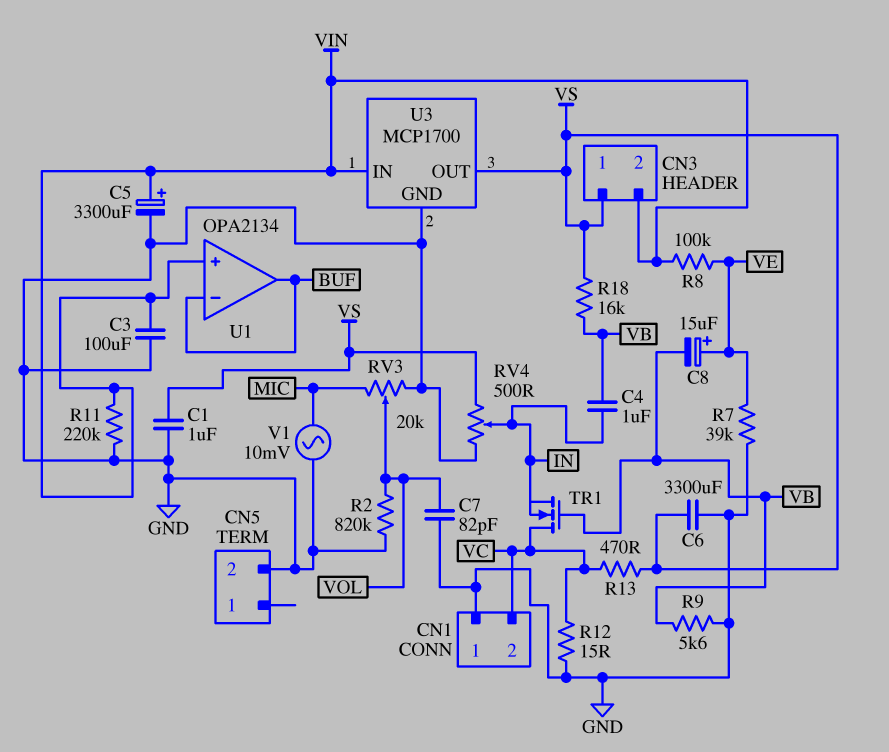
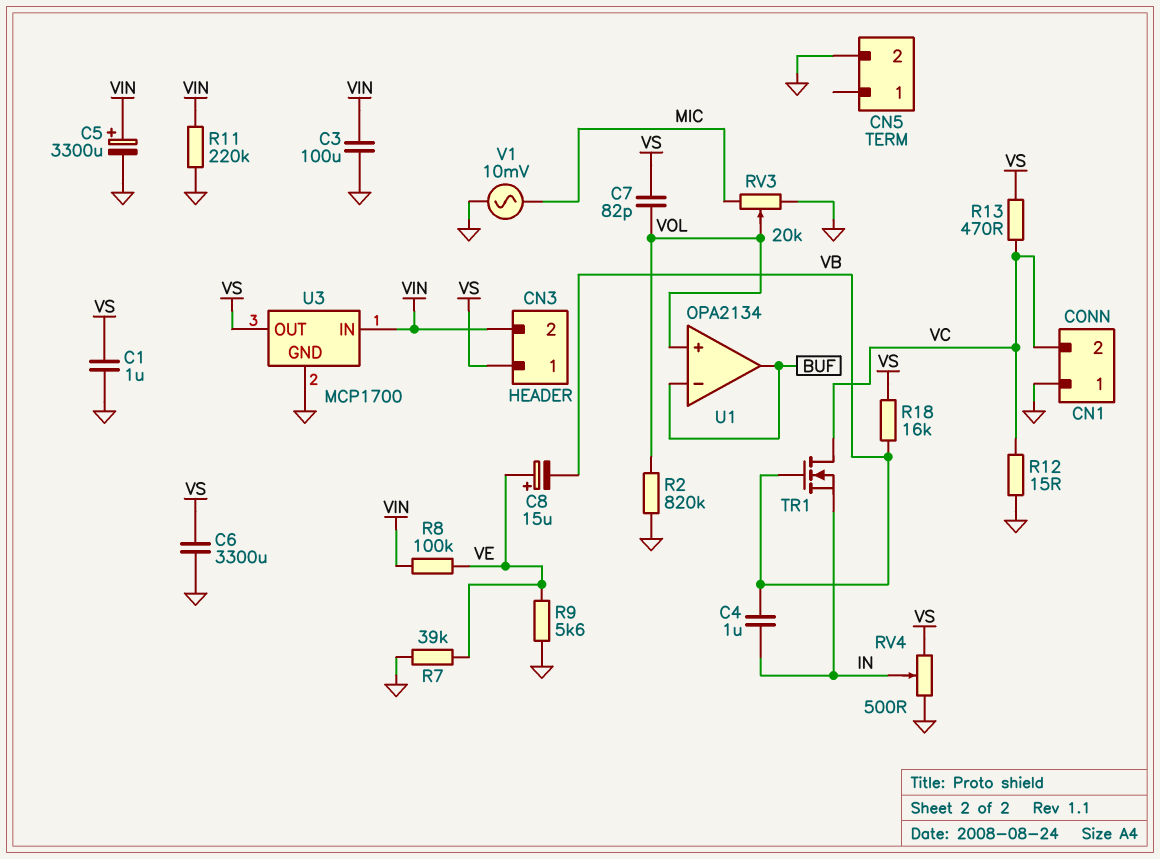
C7: 82pF (GND, VOL) -> 82pF (VOL, VS)
R9: 5.6k (GND, VB) -> 5.6k (GND, VE)
U1 pin in+: VIN -> VOL

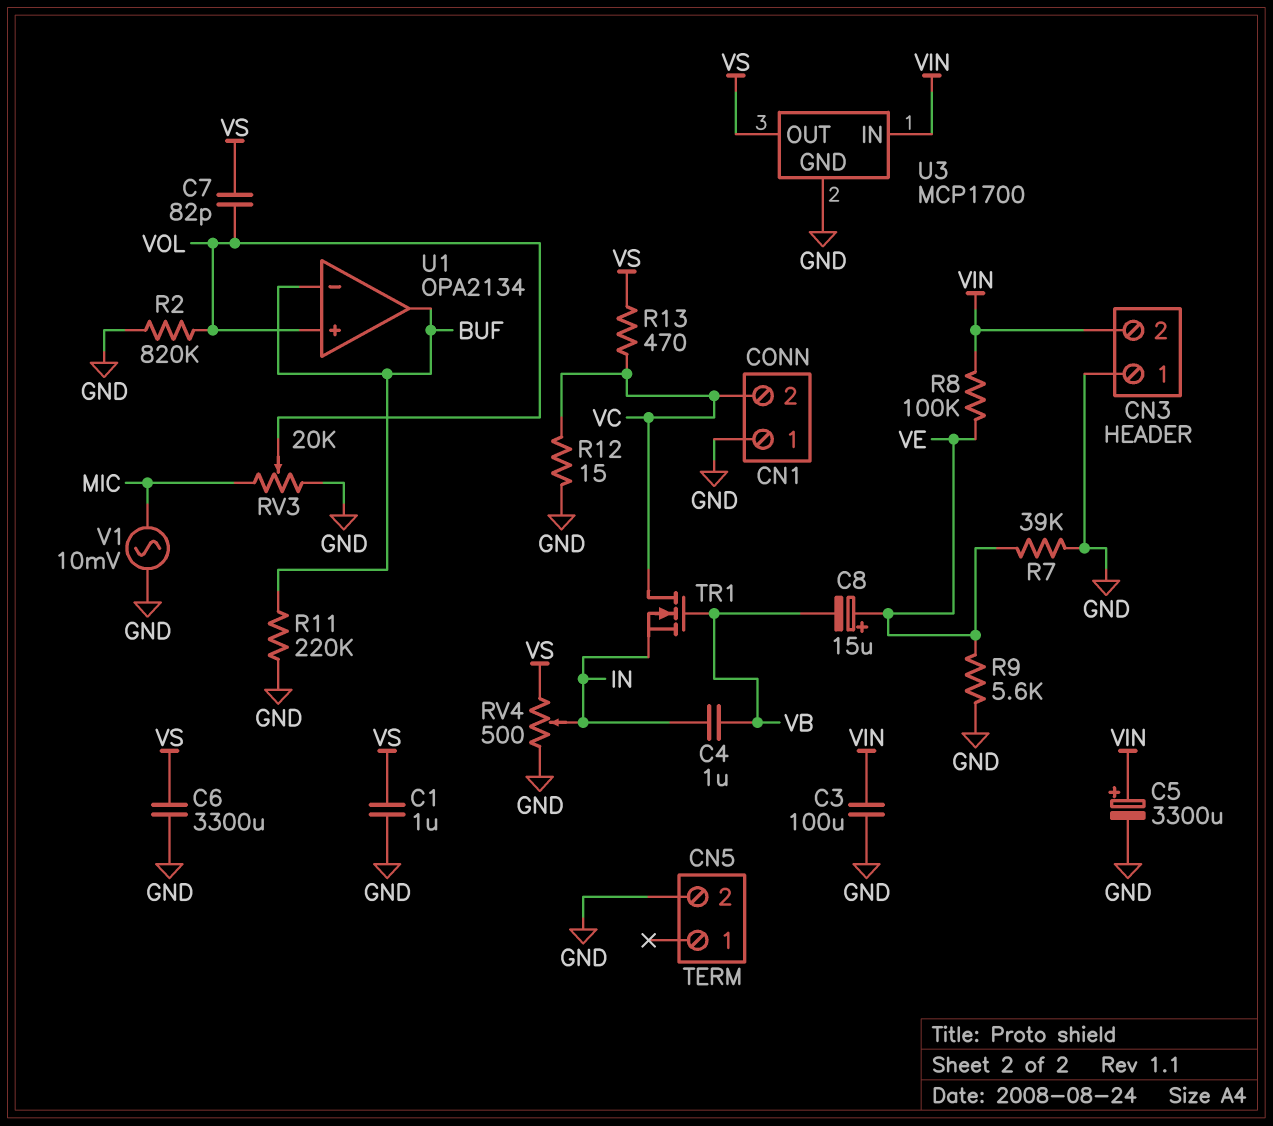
CN3 pin 1: VS -> GND
R11: 220k (GND, VIN) -> 220k (BUF, GND)
R18: 16k (VB, VS) -> none

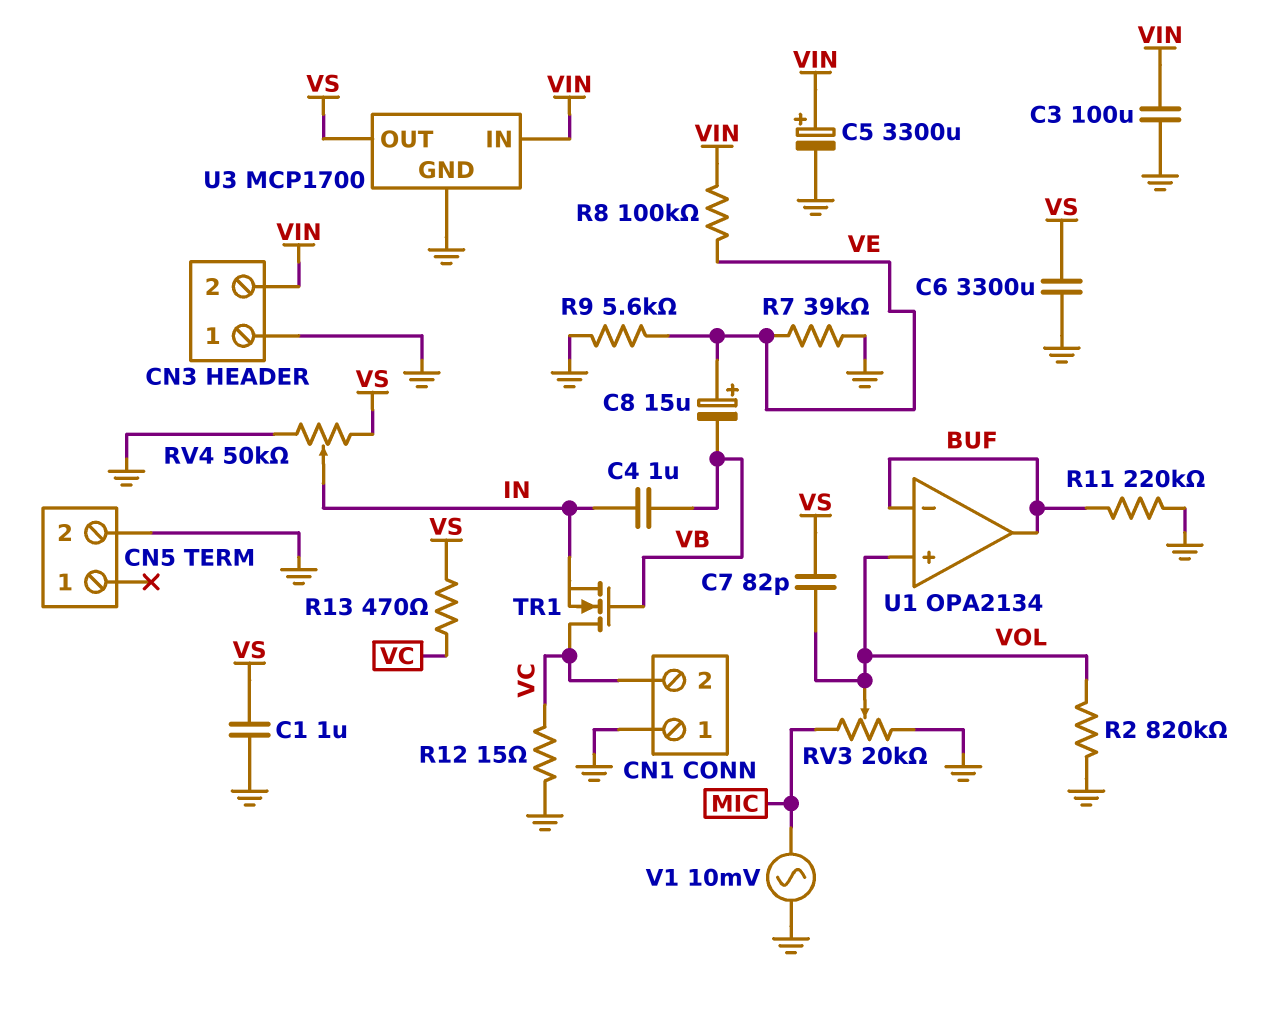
RV4: 500 (GND, VS, wiper IN) -> 50k (GND, VS, wiper IN)

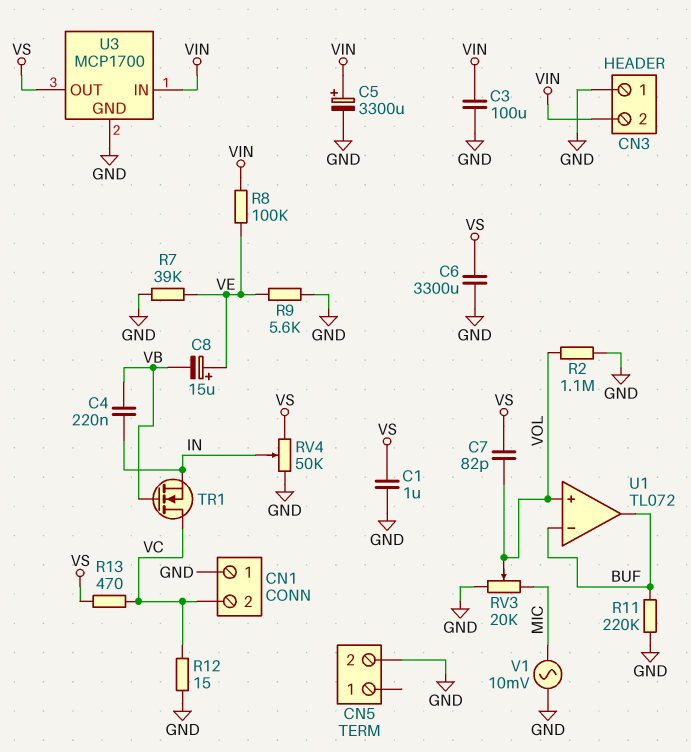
C4: 1uF (IN, VB) -> 220nF (IN, VB)
R2: 820k (GND, VOL) -> 1.1M (GND, VOL)
U1: OPA2134 -> TL072

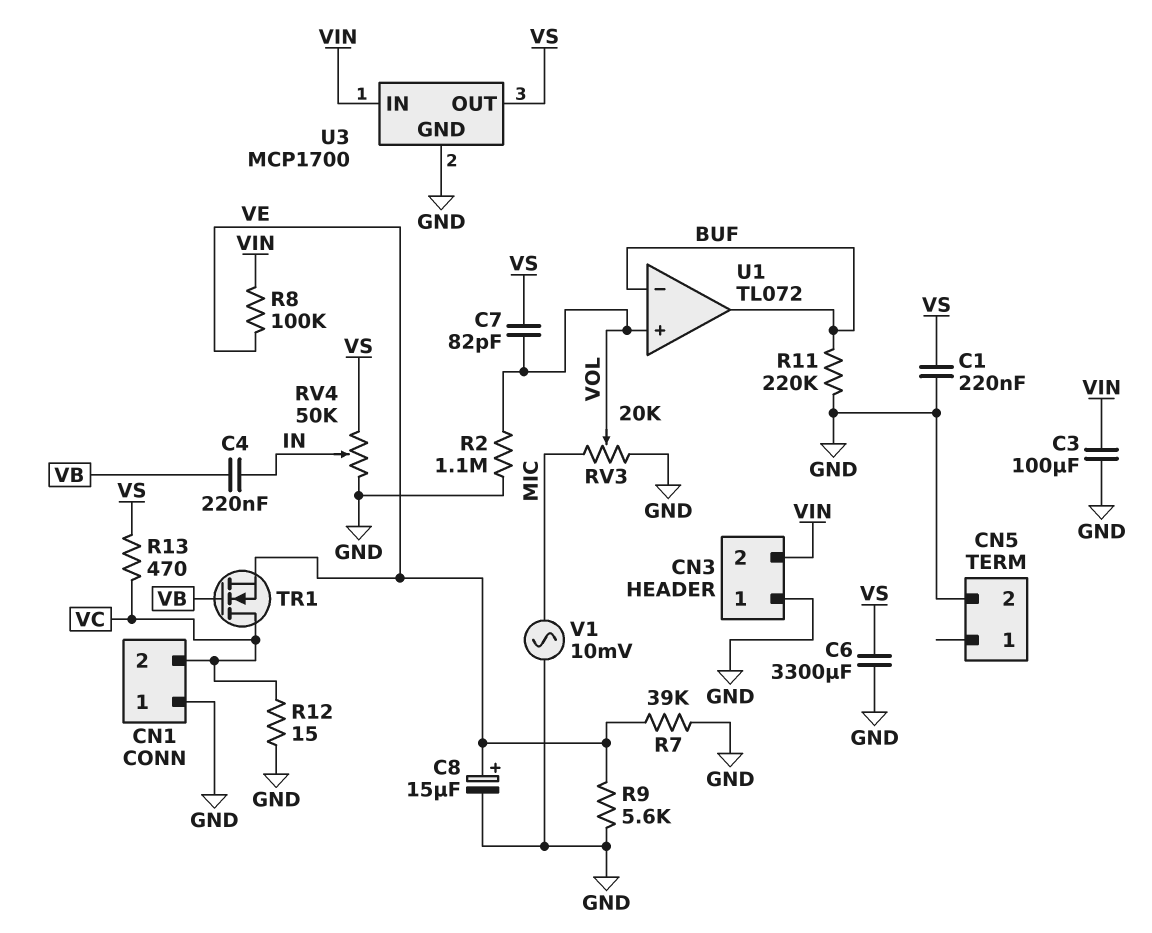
C1: 1uF (GND, VS) -> 220nF (GND, VS)
C5: 3300uF (plus VIN, minus GND) -> none
C8: 15uF (plus VE, minus VB) -> 15uF (plus VE, minus GND)
TR1: NMOS (G VB, D VC, S IN) -> NMOS (G VB, D VC, S VE)

